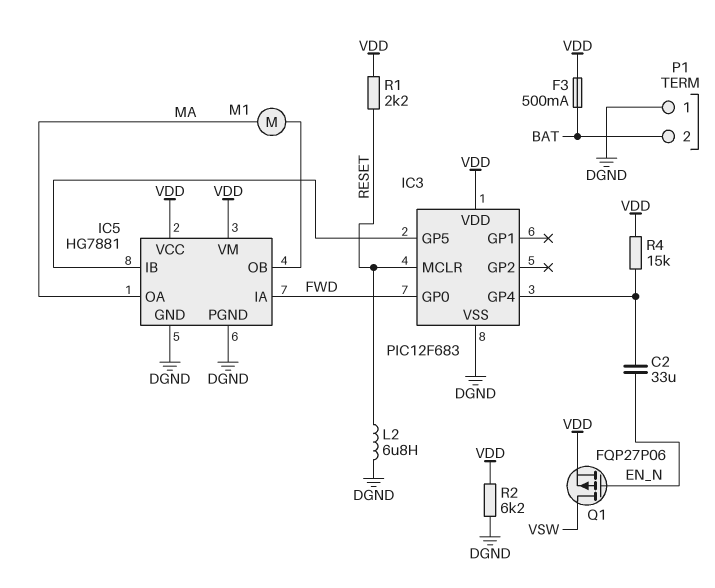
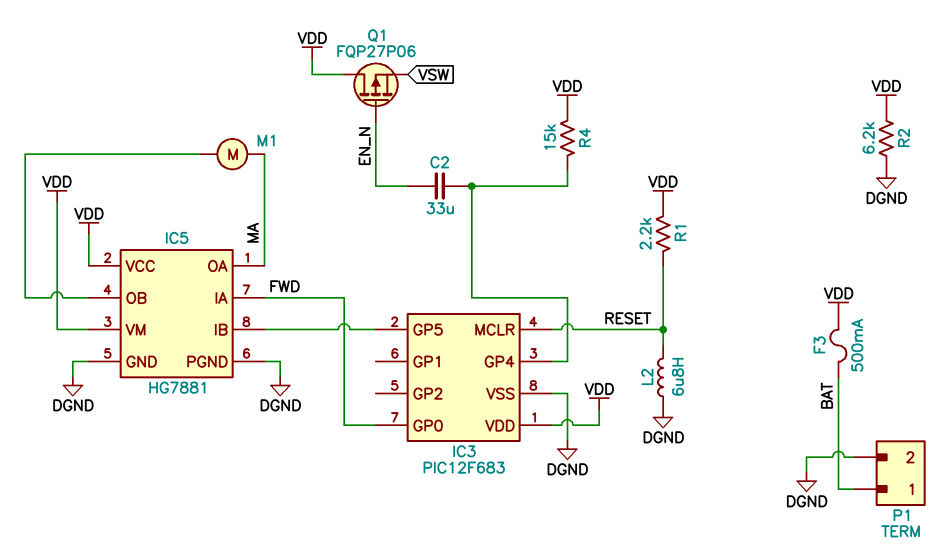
P1 pin 1: DGND -> BAT
P1 pin 2: BAT -> DGND
Q1: PMOS FQP27P06 (G EN_N, D VSW, S VDD) -> PMOS FQP27P06 (G EN_N, D VDD, S VSW)

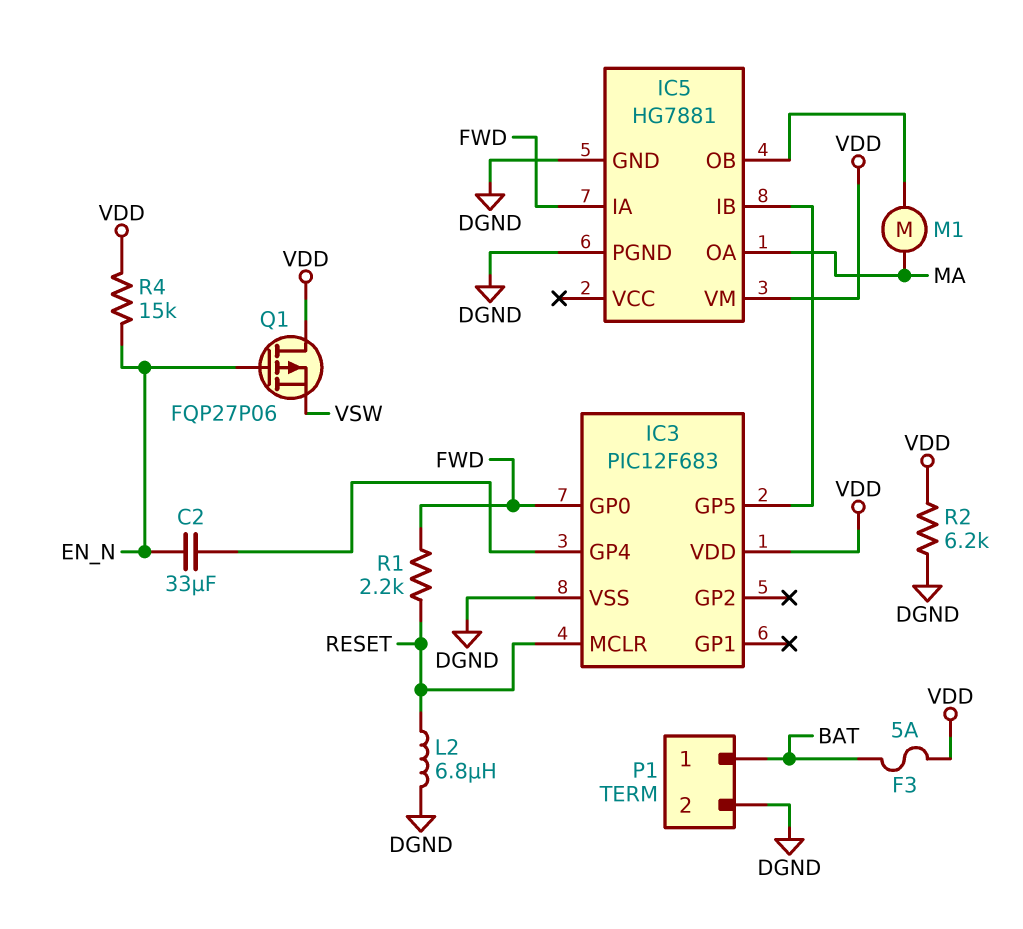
F3: 500mA (BAT, VDD) -> 5A (BAT, VDD)
IC5 pin VCC: VDD -> none
R1: 2.2k (RESET, VDD) -> 2.2k (FWD, RESET)
R4: 15k (IC3/GP4, VDD) -> 15k (EN_N, VDD)

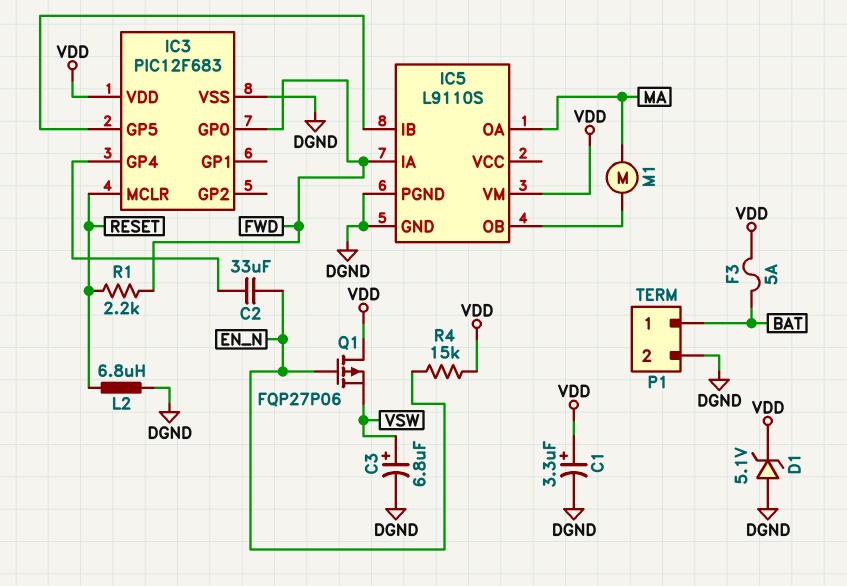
C1: none -> 3.3uF (plus VDD, minus DGND)
C3: none -> 6.8uF (plus VSW, minus DGND)
D1: none -> zener 5.1V (A DGND, K VDD)
IC5: HG7881 -> L9110S
R2: 6.2k (DGND, VDD) -> none

